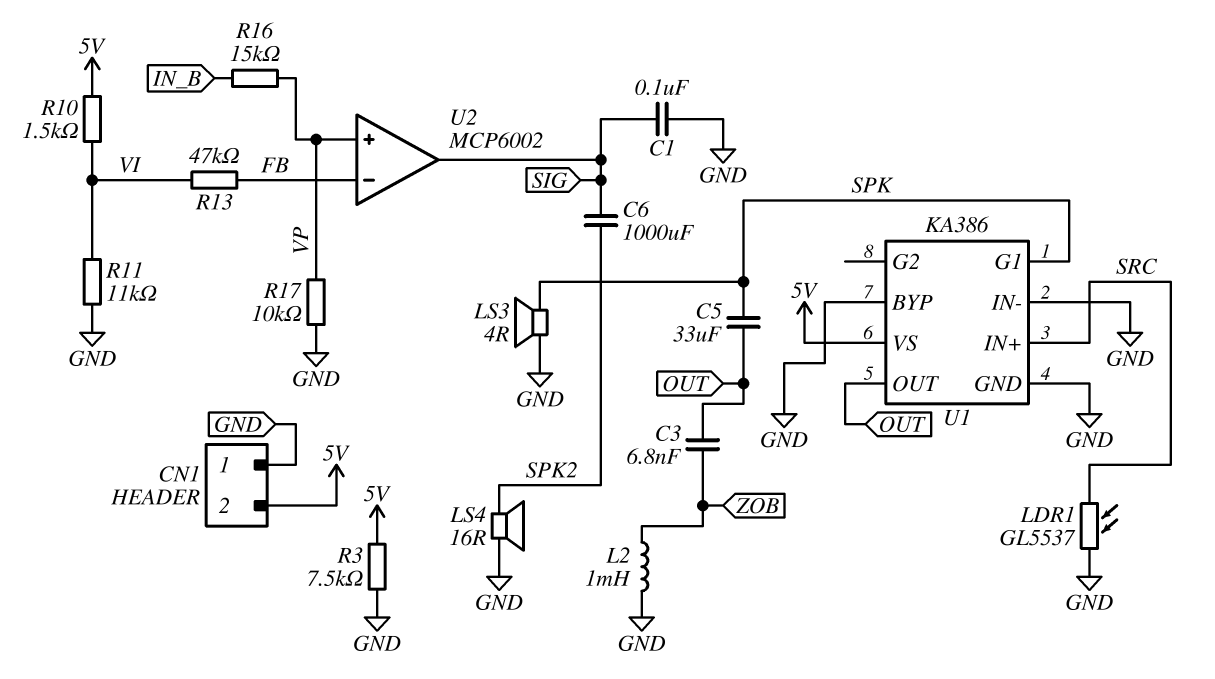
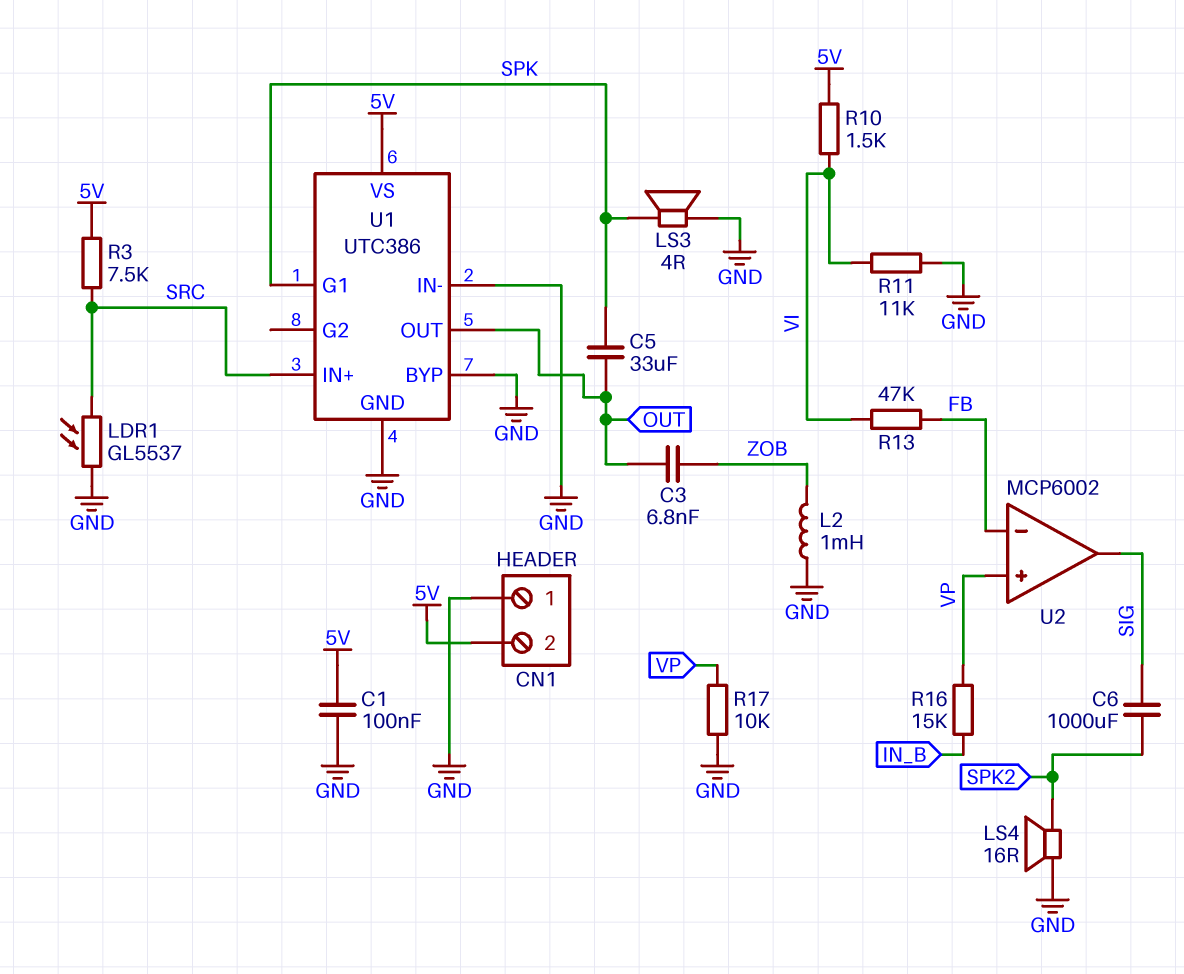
C1: 100nF (GND, SIG) -> 100nF (5V, GND)
R3: 7.5k (5V, GND) -> 7.5k (5V, SRC)
U1: KA386 -> UTC386

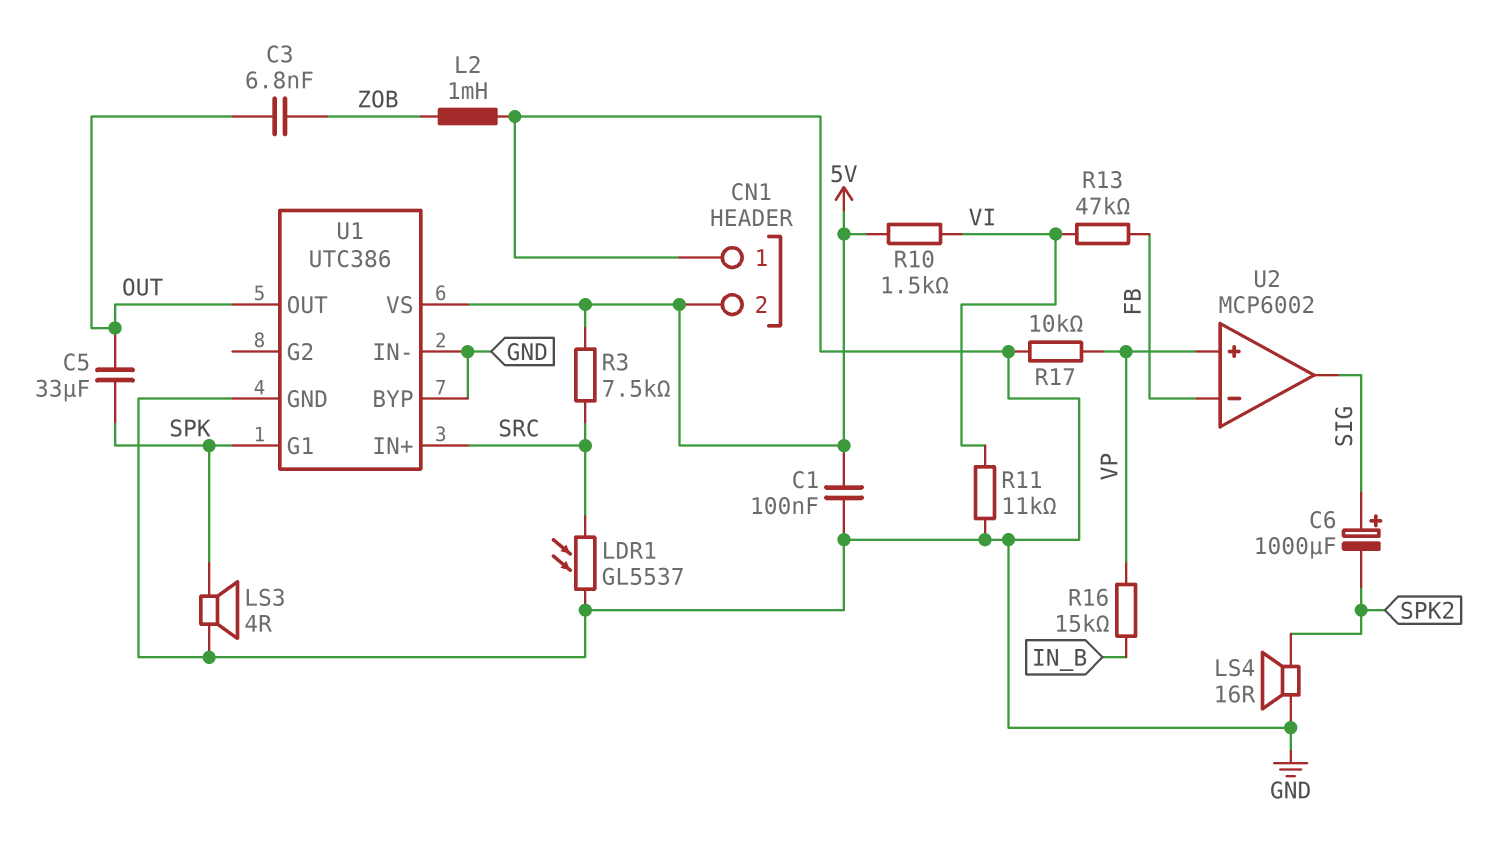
C6: 1000uF (SIG, SPK2) -> 1000uF (plus SIG, minus SPK2)

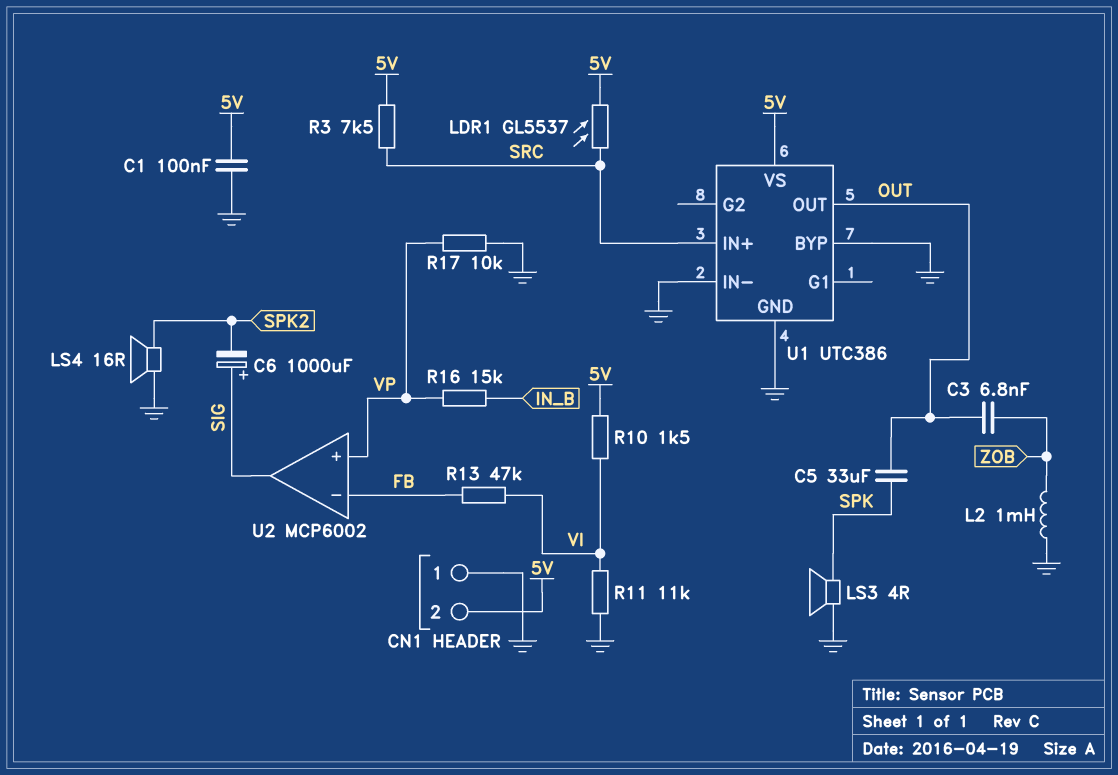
LDR1: GL5537 (GND, SRC) -> GL5537 (5V, SRC)
U1 pin G1: SPK -> none

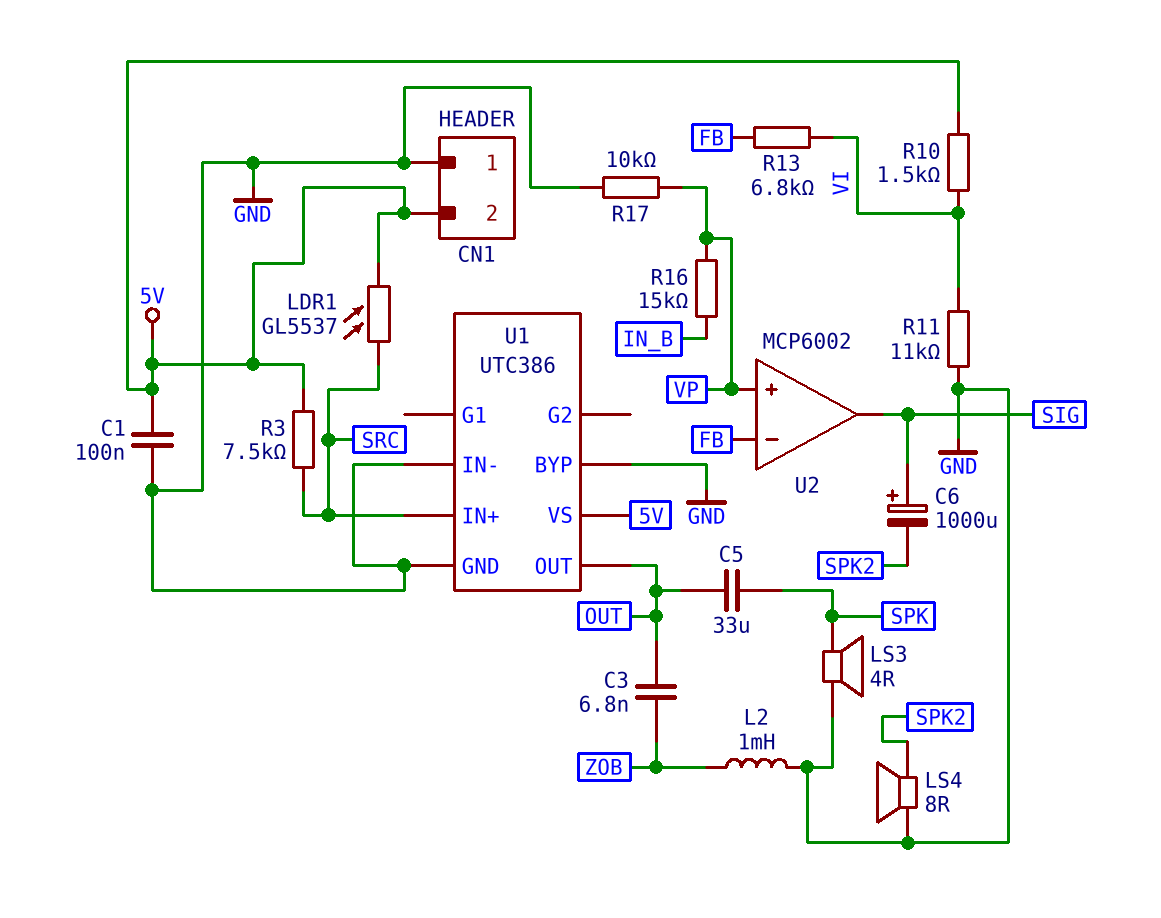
LS4: speaker 16R (GND, SPK2) -> speaker 8R (GND, SPK2)
R13: 47k (FB, VI) -> 6.8k (FB, VI)

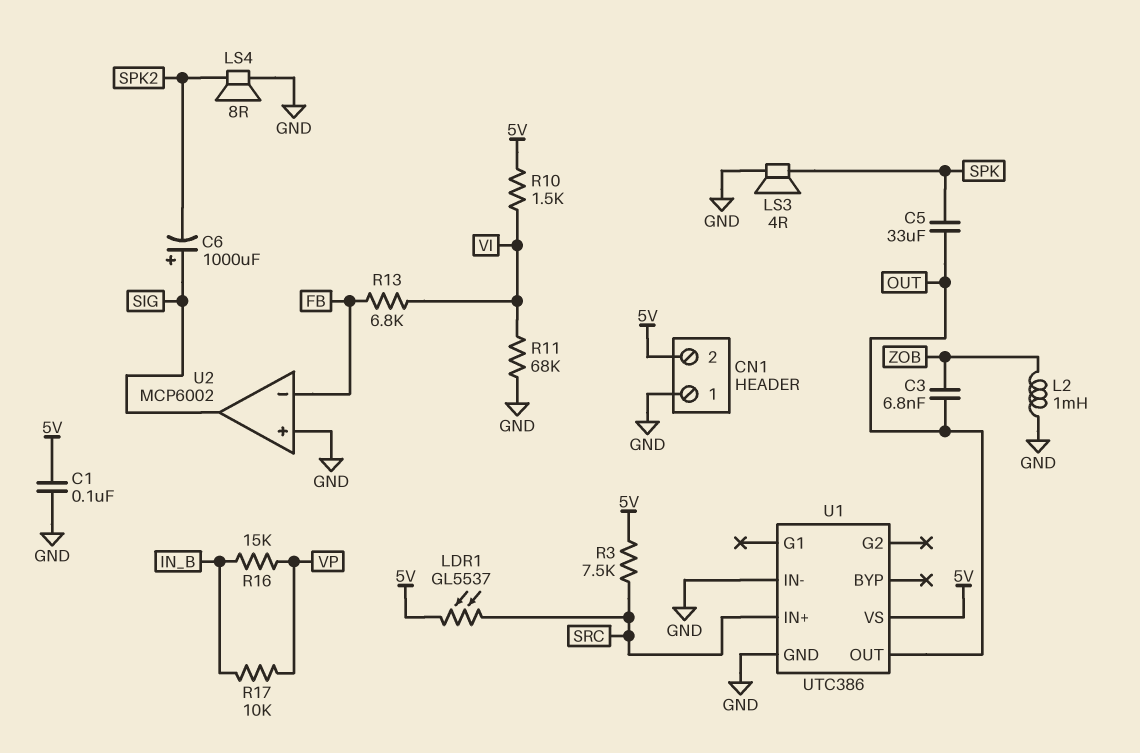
R11: 11k (GND, VI) -> 68k (GND, VI)
R17: 10k (GND, VP) -> 10k (IN_B, VP)
U1 pin BYP: GND -> none
U2 pin in+: VP -> GND

